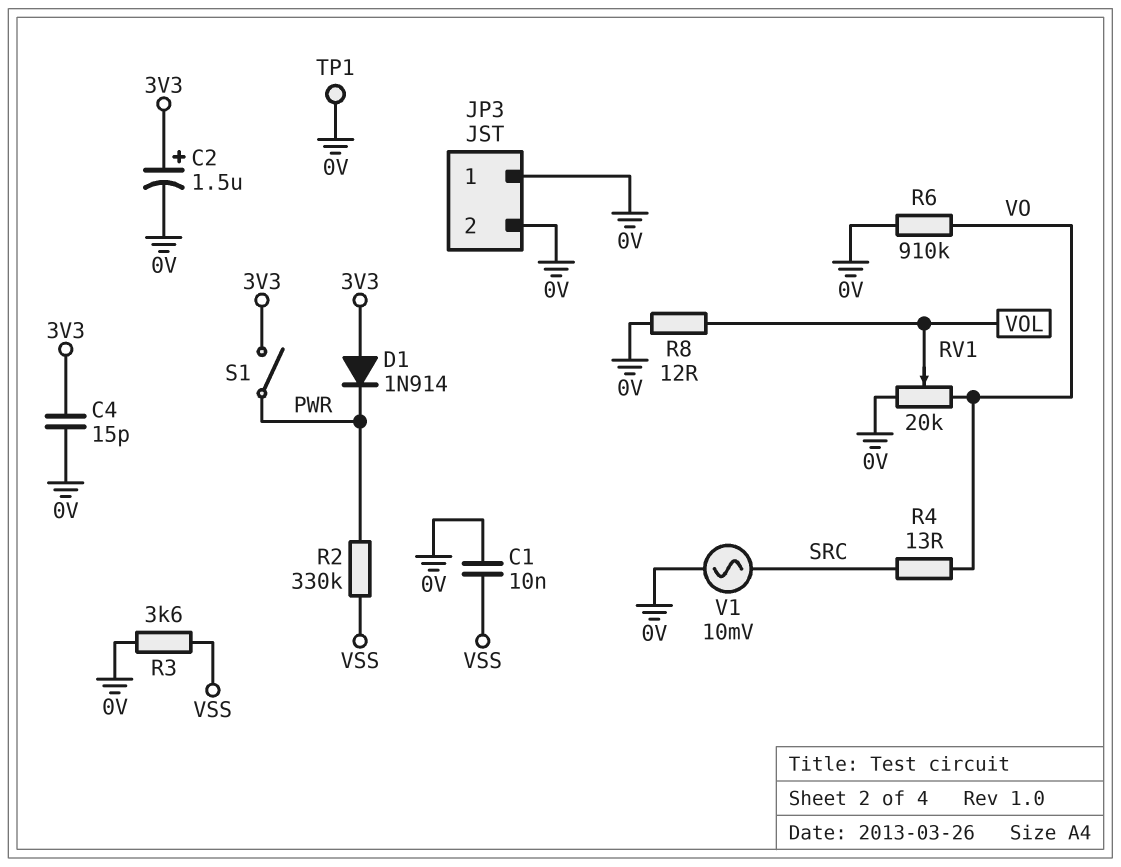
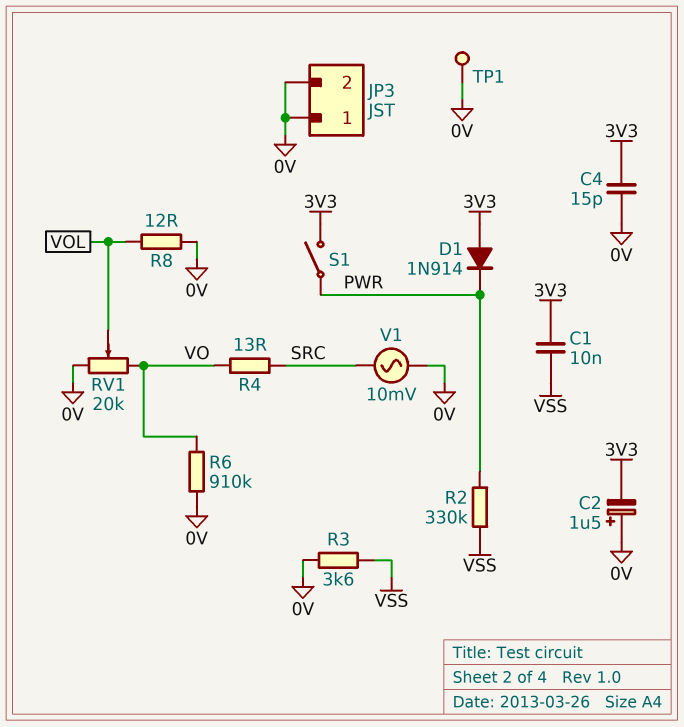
C1: 10nF (0V, VSS) -> 10nF (3V3, VSS)
C2: 1.5uF (plus 3V3, minus 0V) -> 1.5uF (plus 0V, minus 3V3)

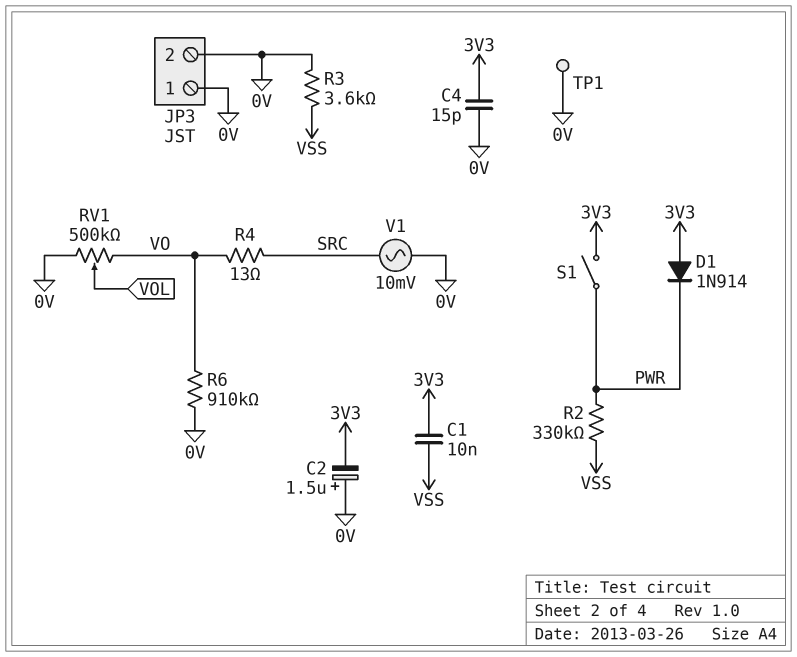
R8: 12 (0V, VOL) -> none
RV1: 20k (0V, VO, wiper VOL) -> 500k (0V, VO, wiper VOL)

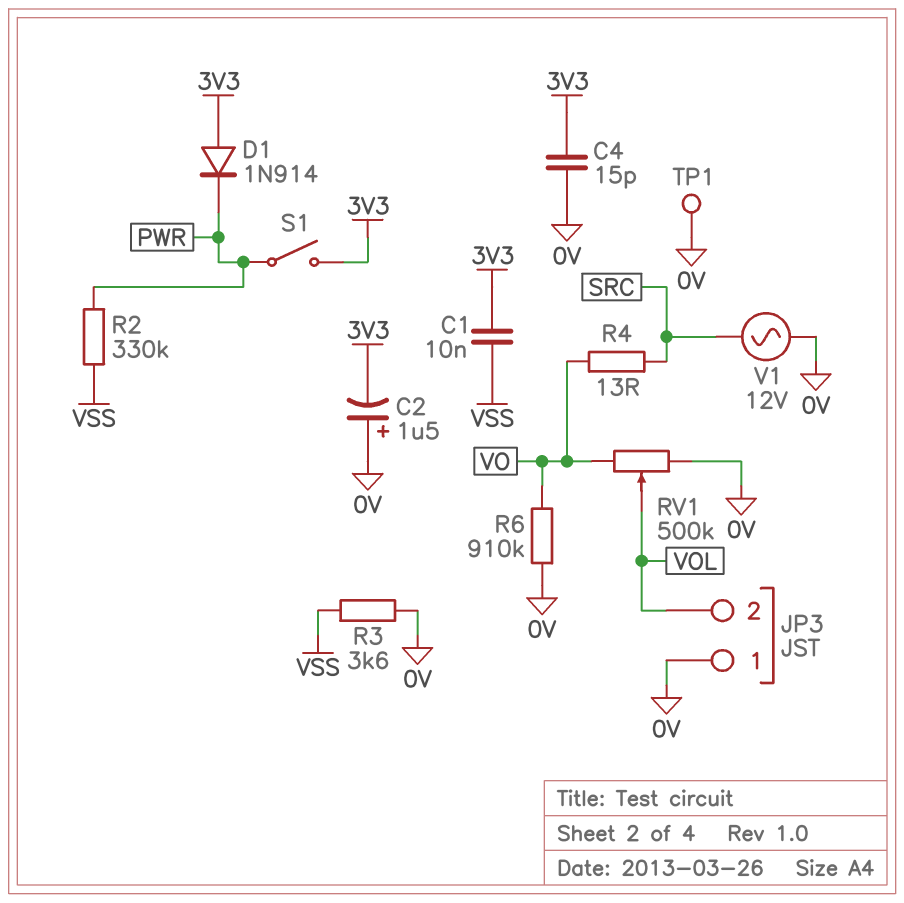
JP3 pin 2: 0V -> VOL
V1: AC 10mV (0V, SRC) -> AC 12V (0V, SRC)

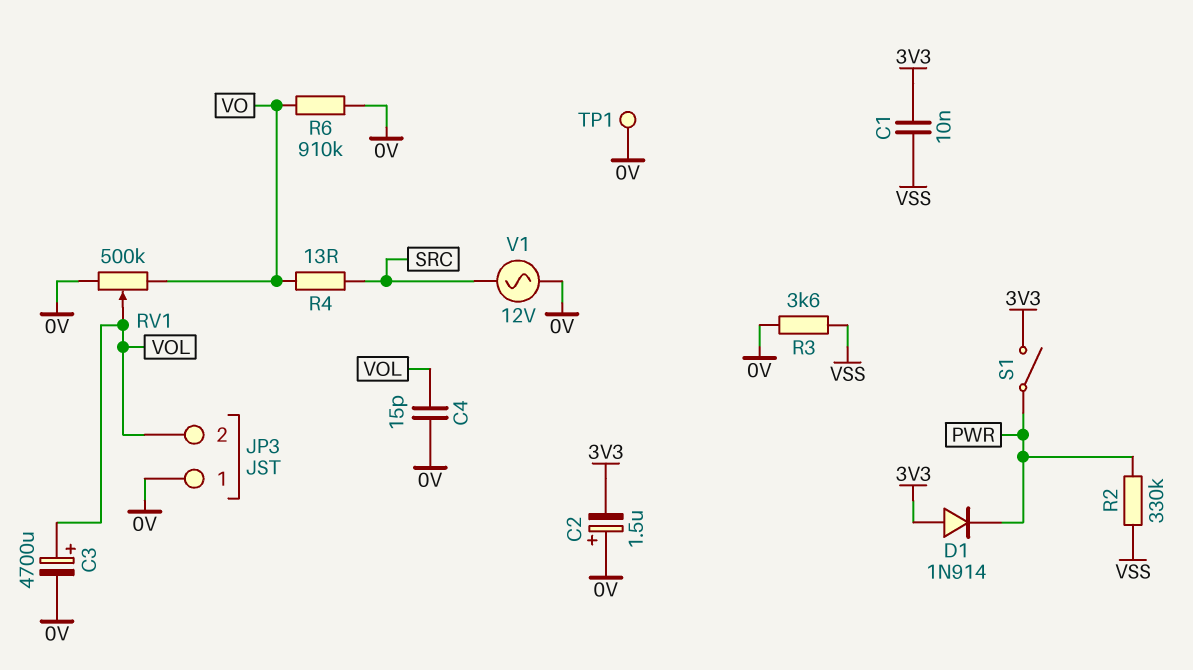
C3: none -> 4700uF (plus VOL, minus 0V)
C4: 15pF (0V, 3V3) -> 15pF (0V, VOL)

